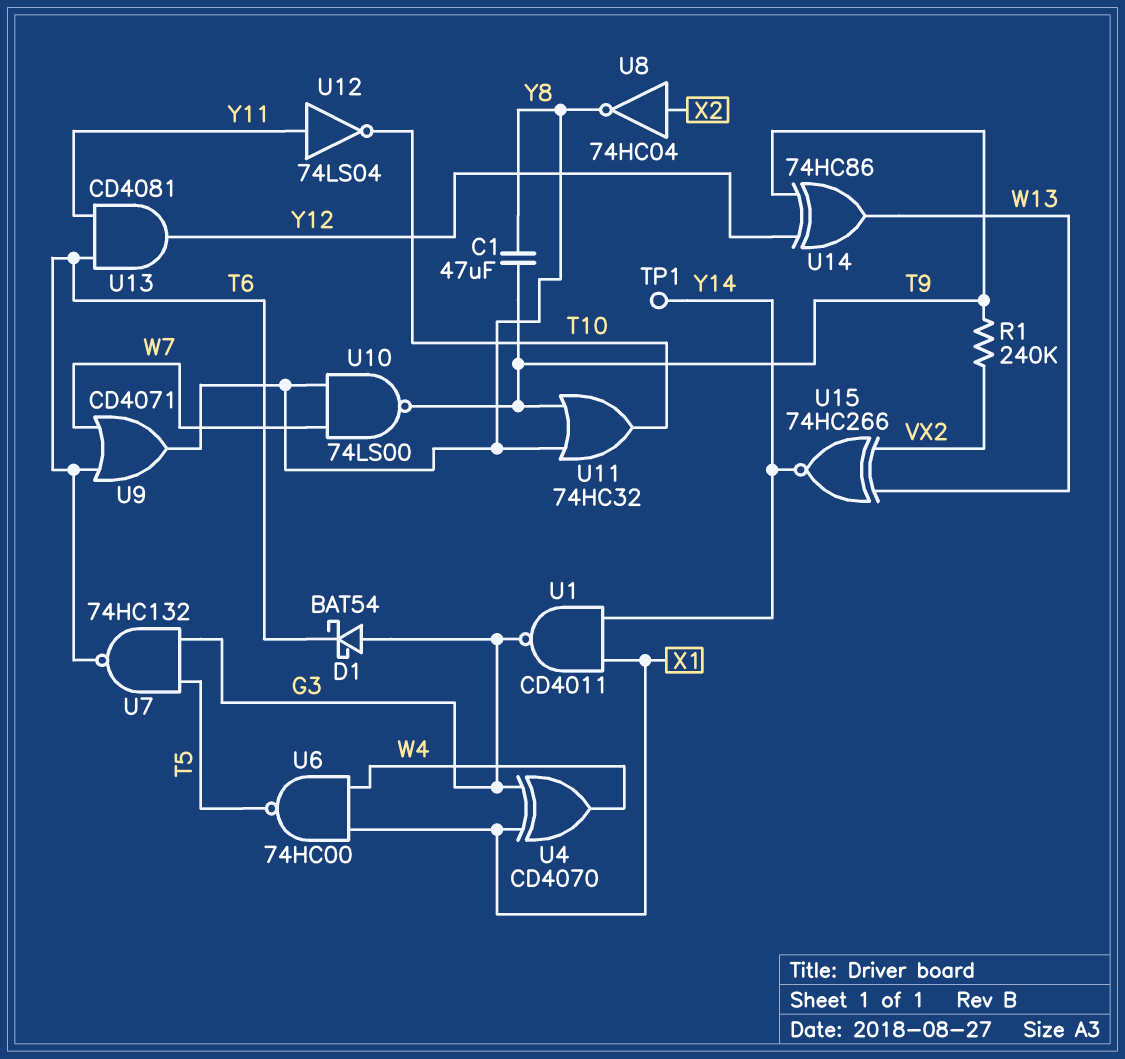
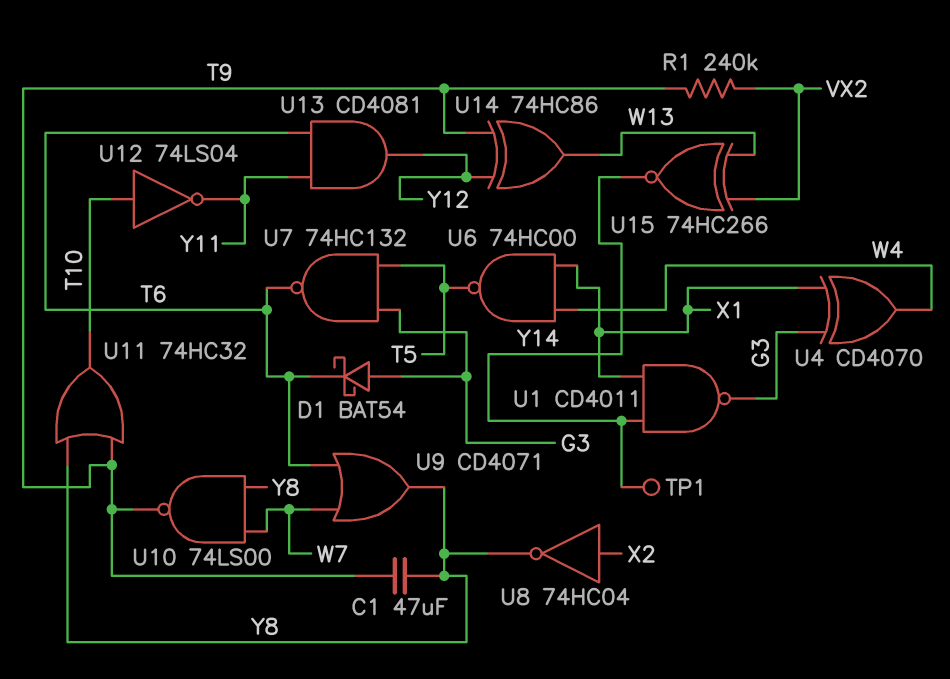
U12: NOT 74LS04 (in Y11, out T10) -> NOT 74LS04 (in T10, out Y11)

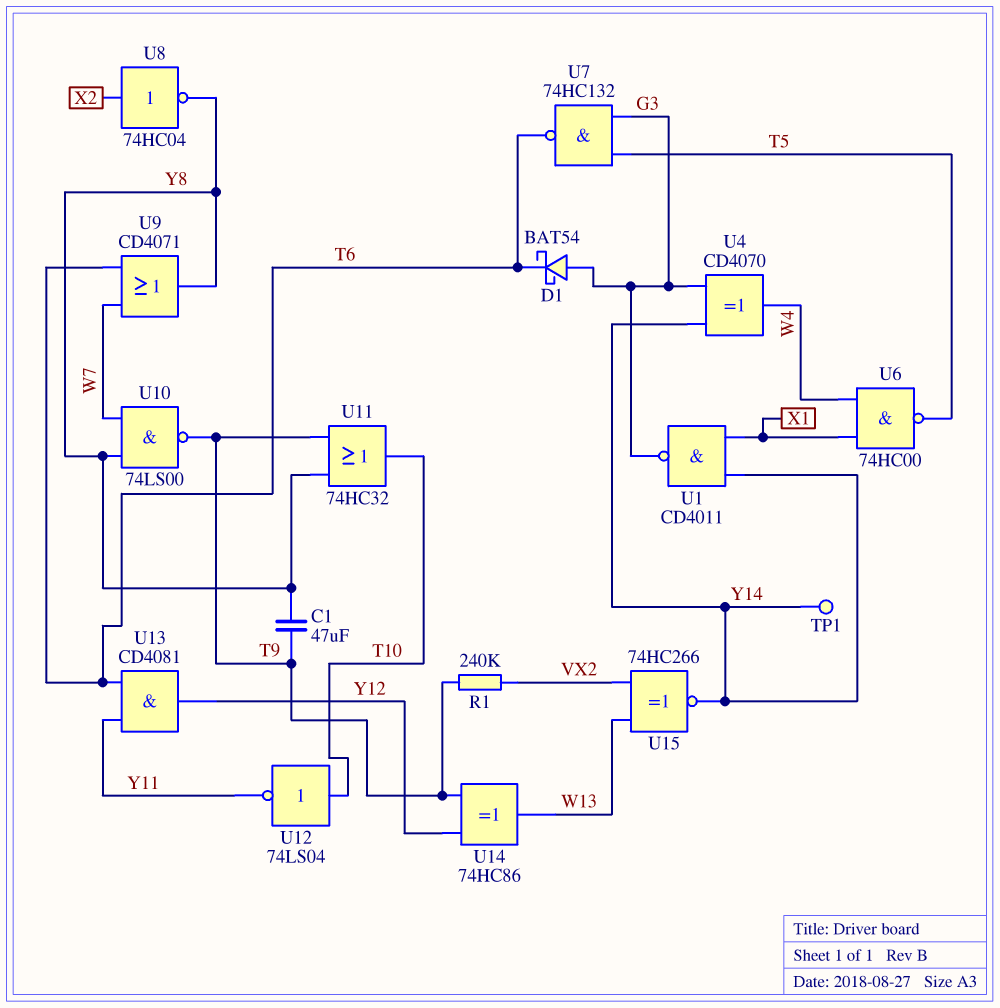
U4: XOR CD4070 (in G3, in X1, out W4) -> XOR CD4070 (in G3, in Y14, out W4)

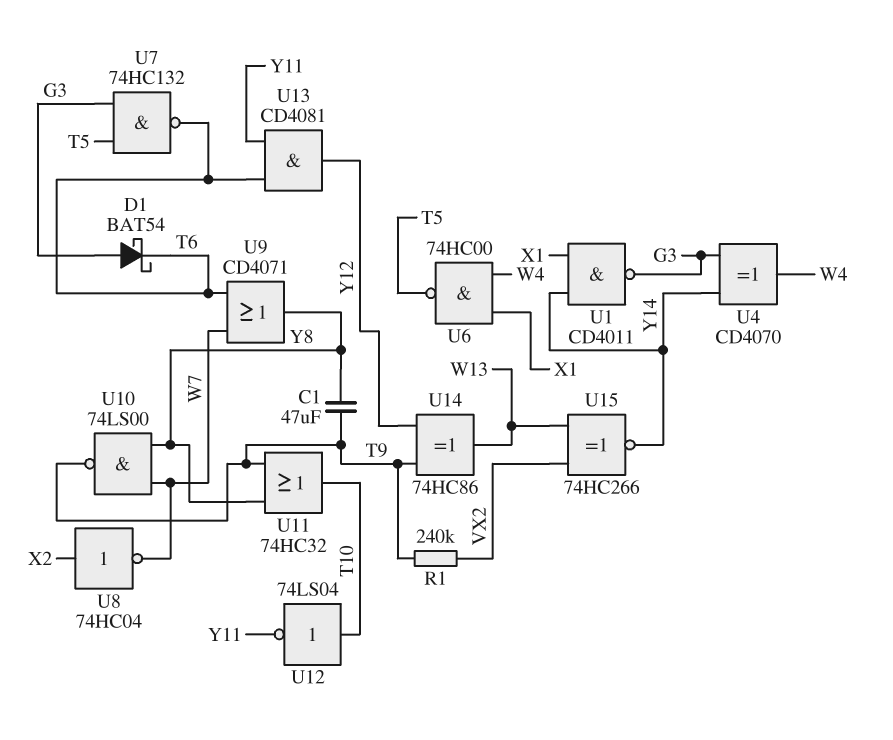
TP1: test point (Y14) -> none
U8: NOT 74HC04 (in X2, out Y8) -> NOT 74HC04 (in X2, out W7)

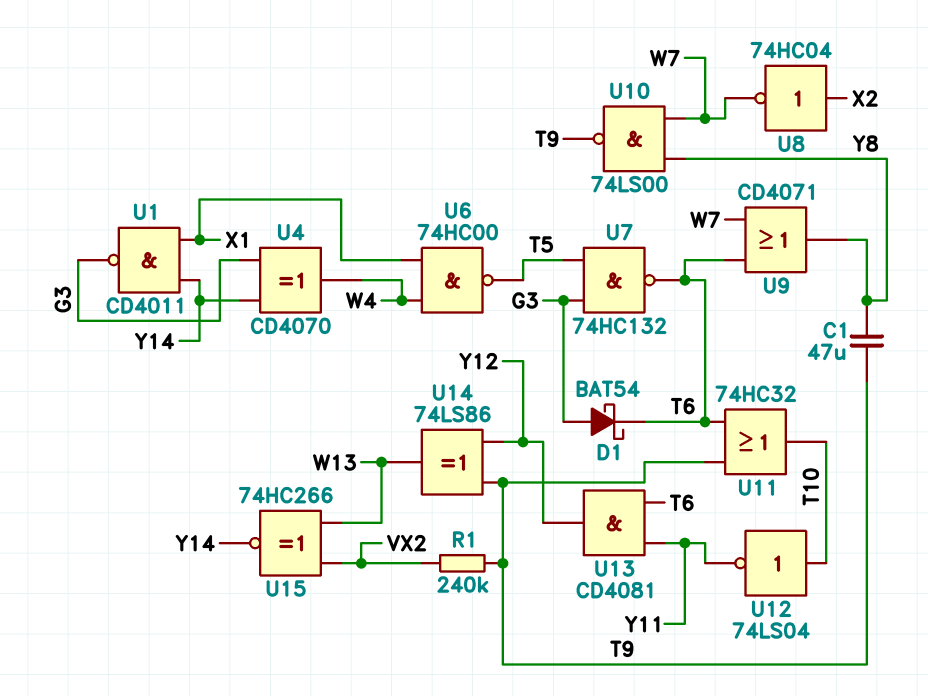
U11: OR 74HC32 (in T9, in Y8, out T10) -> OR 74HC32 (in T6, in T9, out T10)
U14: XOR 74HC86 (in T9, in Y12, out W13) -> XOR 74LS86 (in T9, in Y12, out W13)

